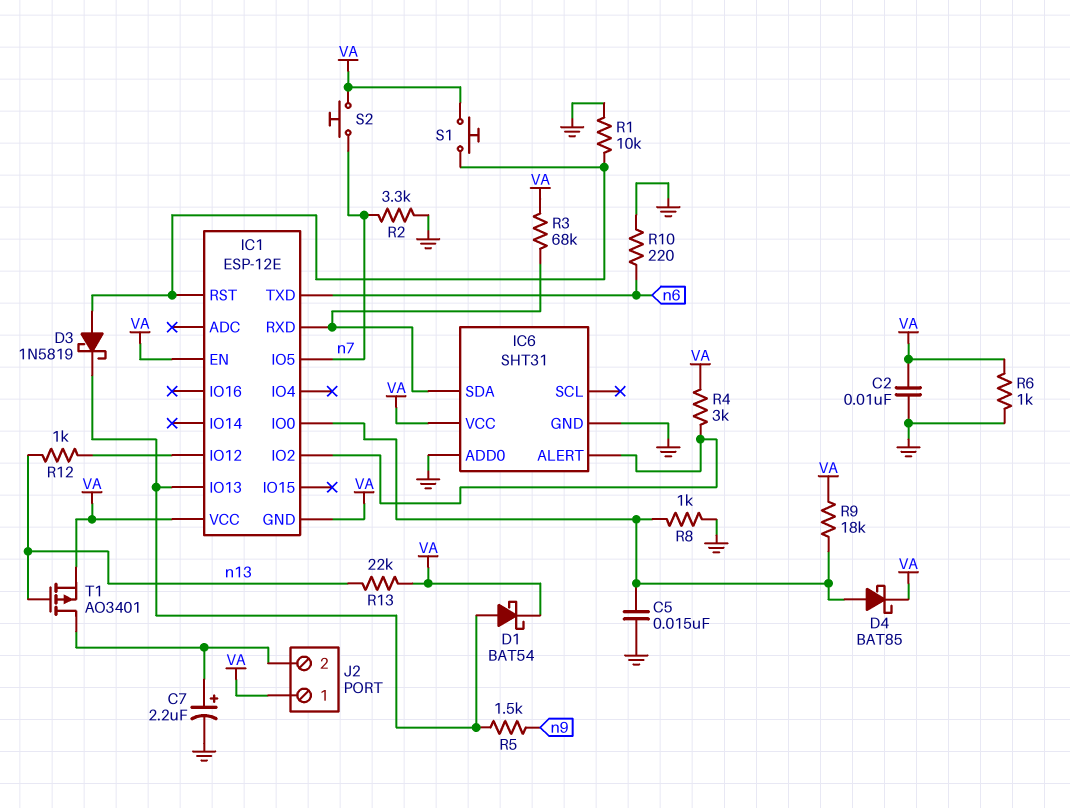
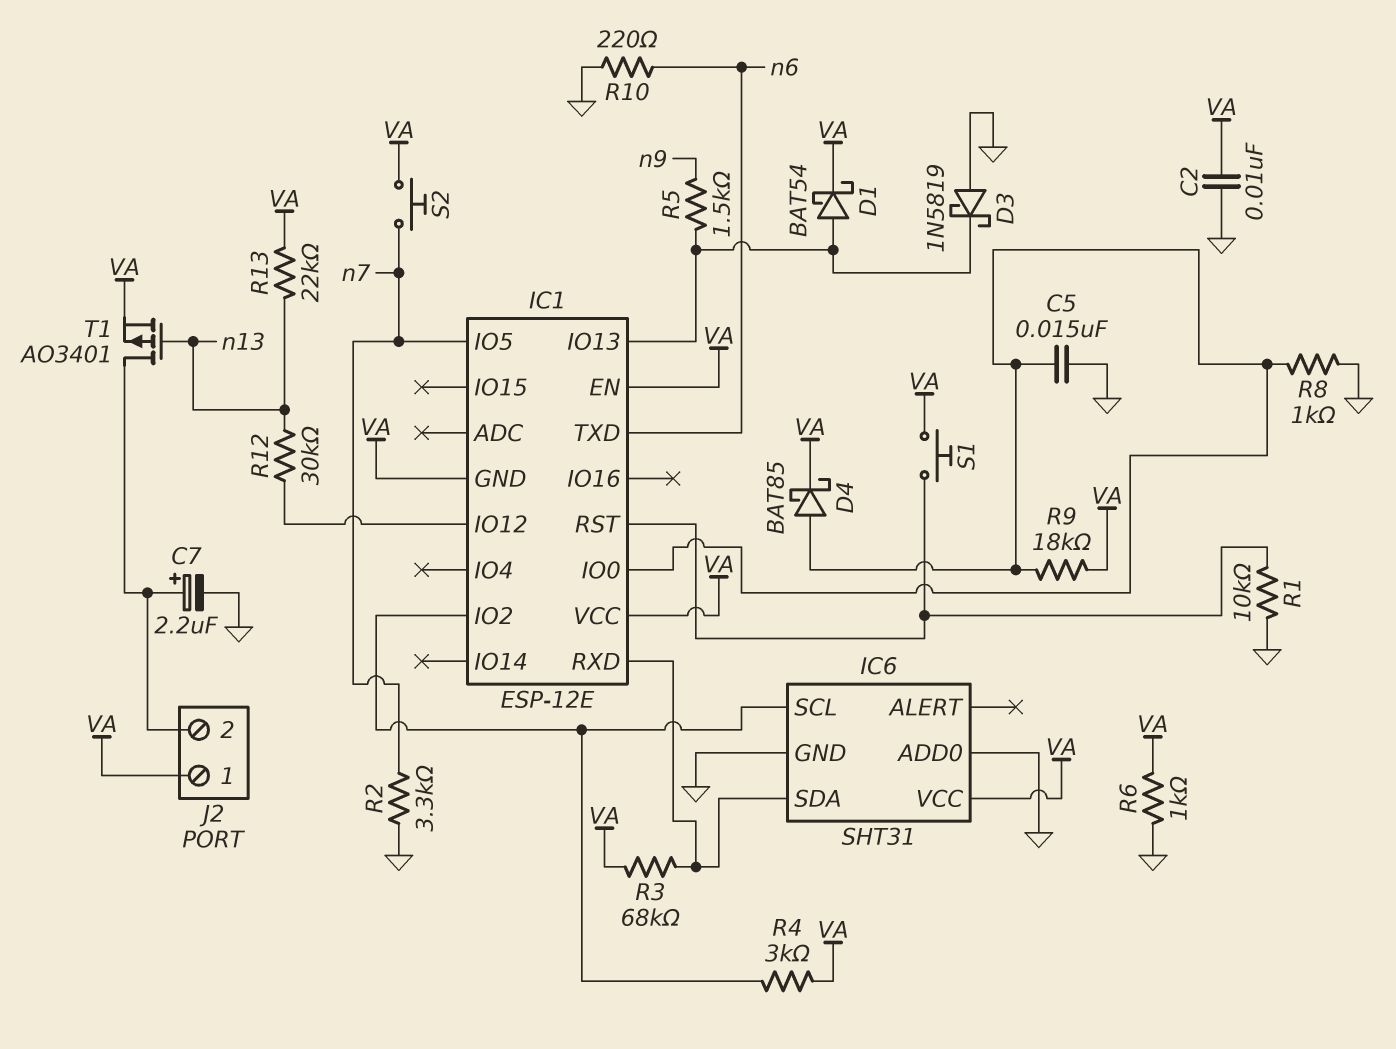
D3: schottky 1N5819 (A IC1/RST, K IC1/IO13) -> schottky 1N5819 (A GND, K IC1/IO13)
IC6 pin ALERT: IC1/IO2 -> none
IC6 pin SCL: none -> IC1/IO2
R12: 1k (IC1/IO12, n13) -> 30k (IC1/IO12, n13)

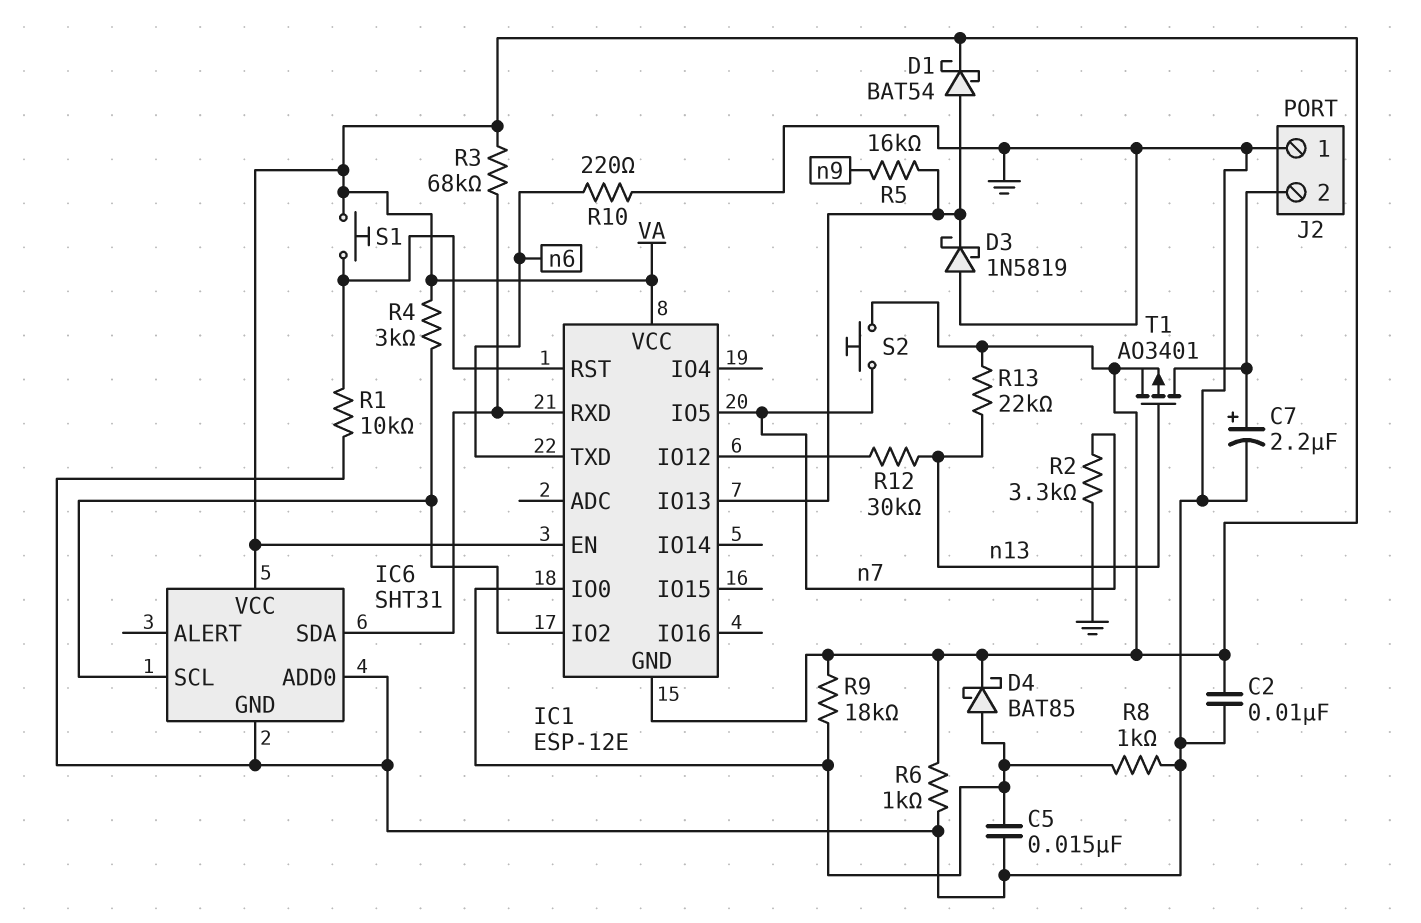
J2 pin 1: VA -> GND
R5: 1.5k (IC1/IO13, n9) -> 16k (IC1/IO13, n9)

